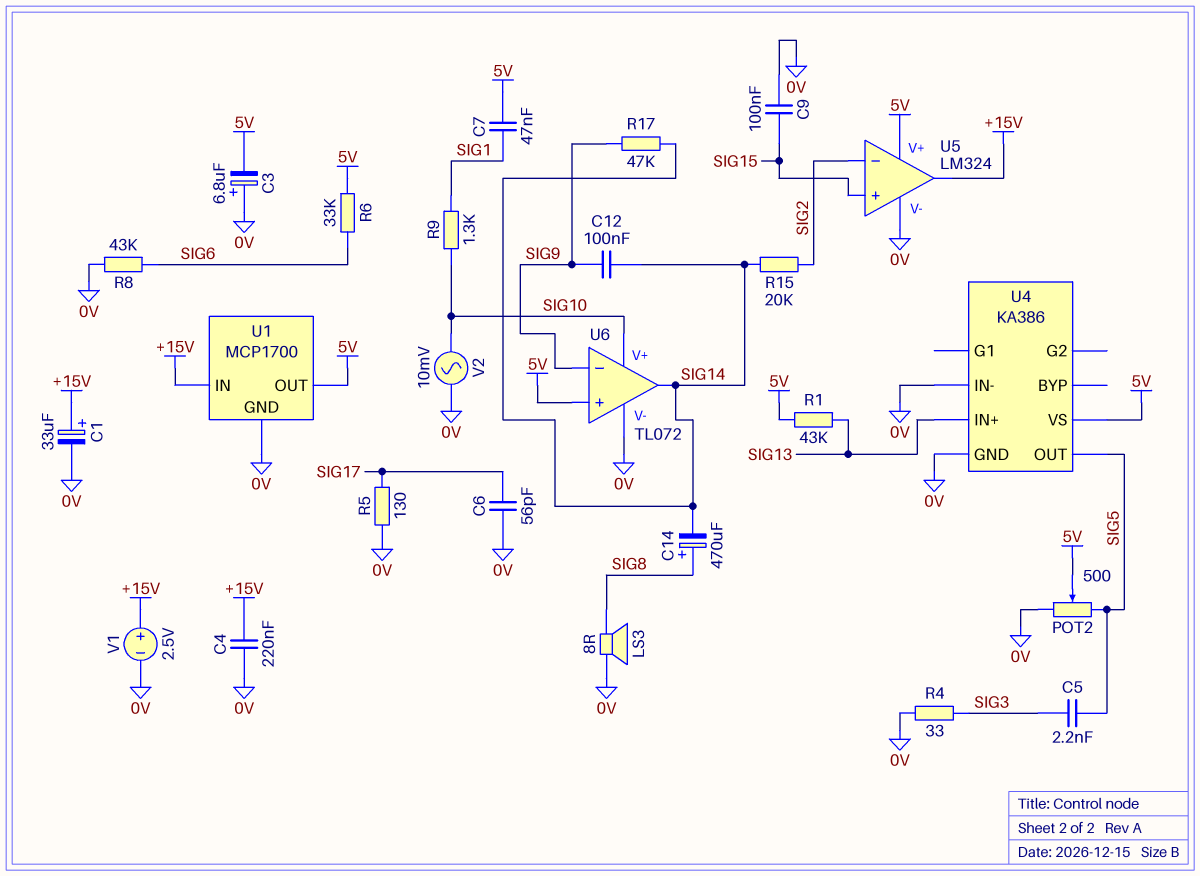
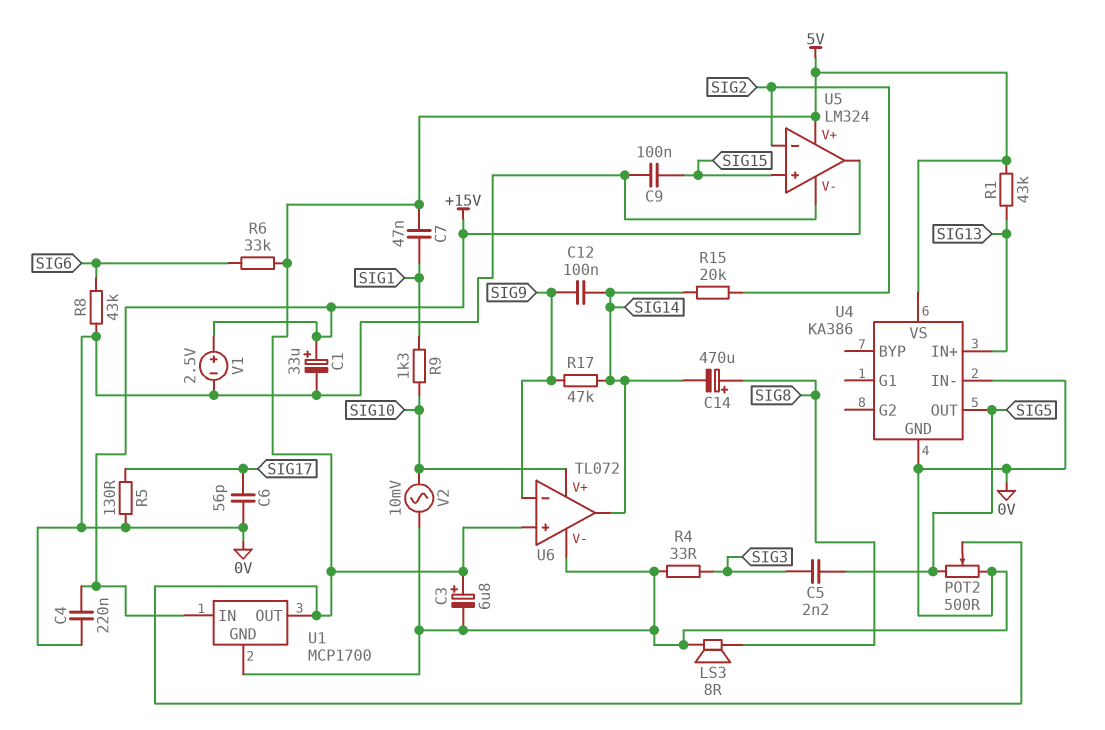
C3: 6.8uF (plus 0V, minus 5V) -> 6.8uF (plus 5V, minus 0V)

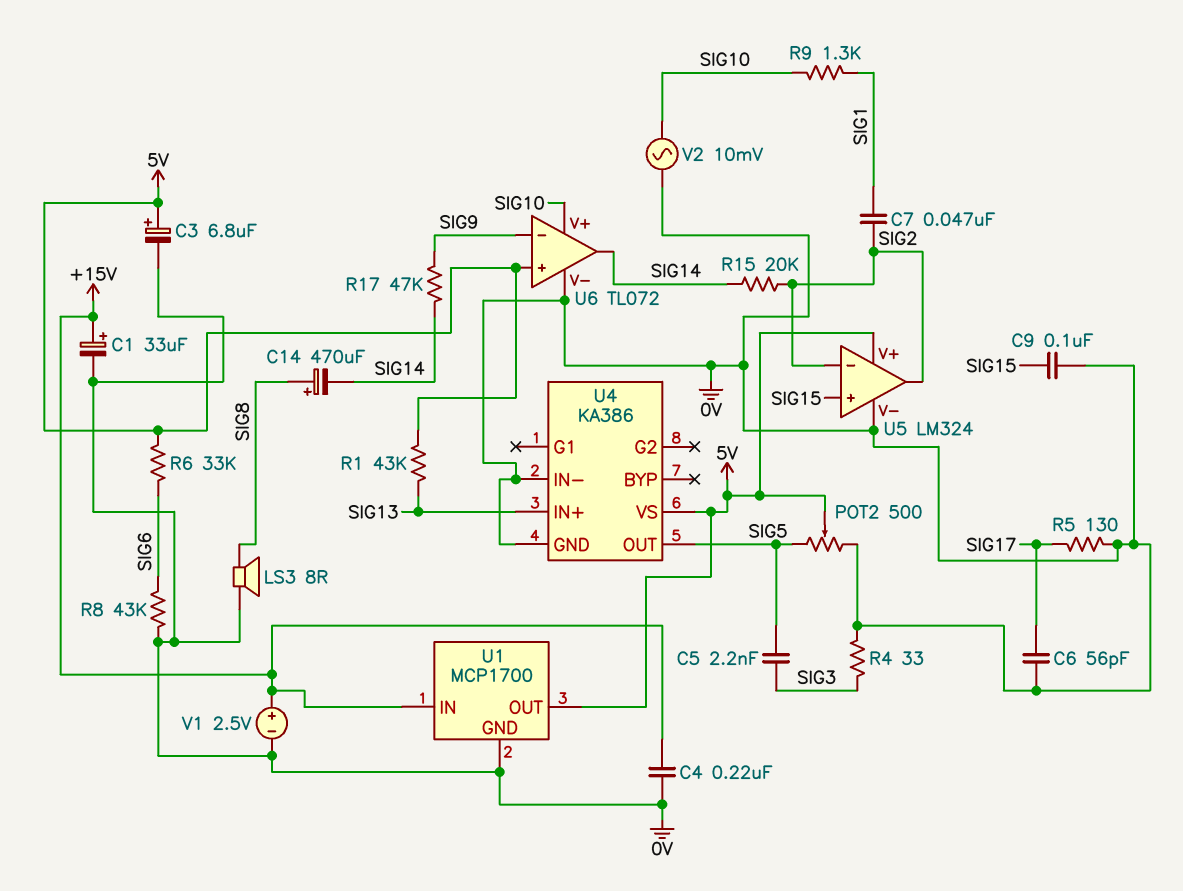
C7: 47nF (5V, SIG1) -> 47nF (SIG1, SIG2)
C12: 100nF (SIG9, SIG14) -> none
U5 pin out: +15V -> SIG2

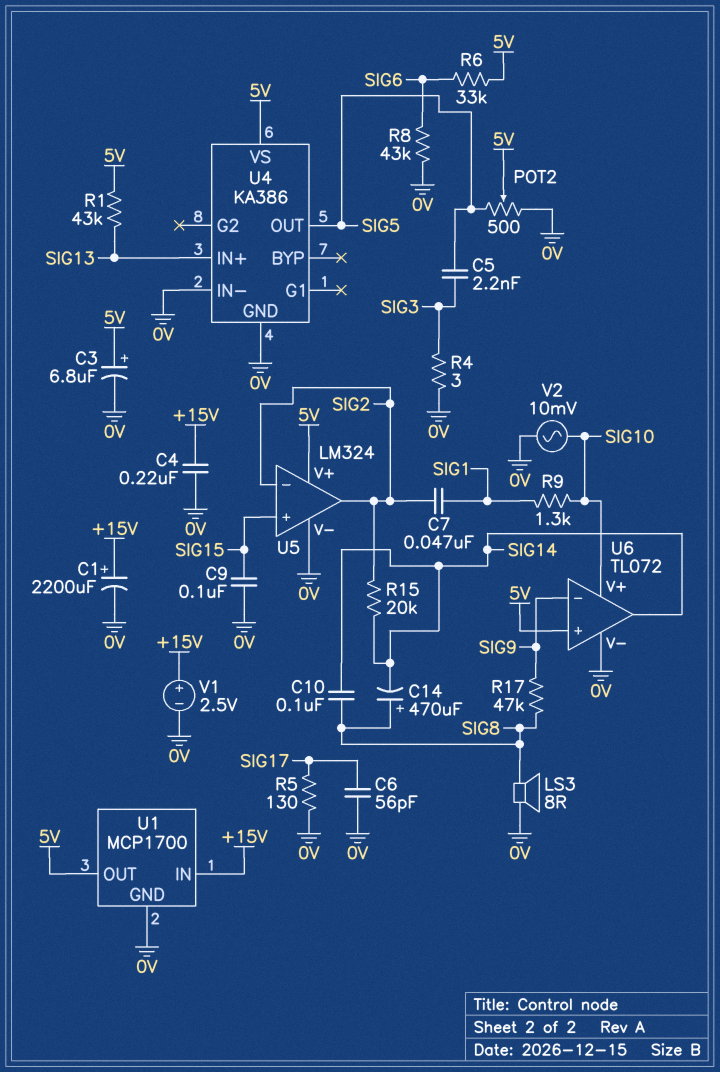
C1: 33uF (plus +15V, minus 0V) -> 2200uF (plus +15V, minus 0V)
C10: none -> 100nF (SIG8, SIG14)
R4: 33 (0V, SIG3) -> 3 (0V, SIG3)
R17: 47k (SIG9, SIG14) -> 47k (SIG8, SIG9)

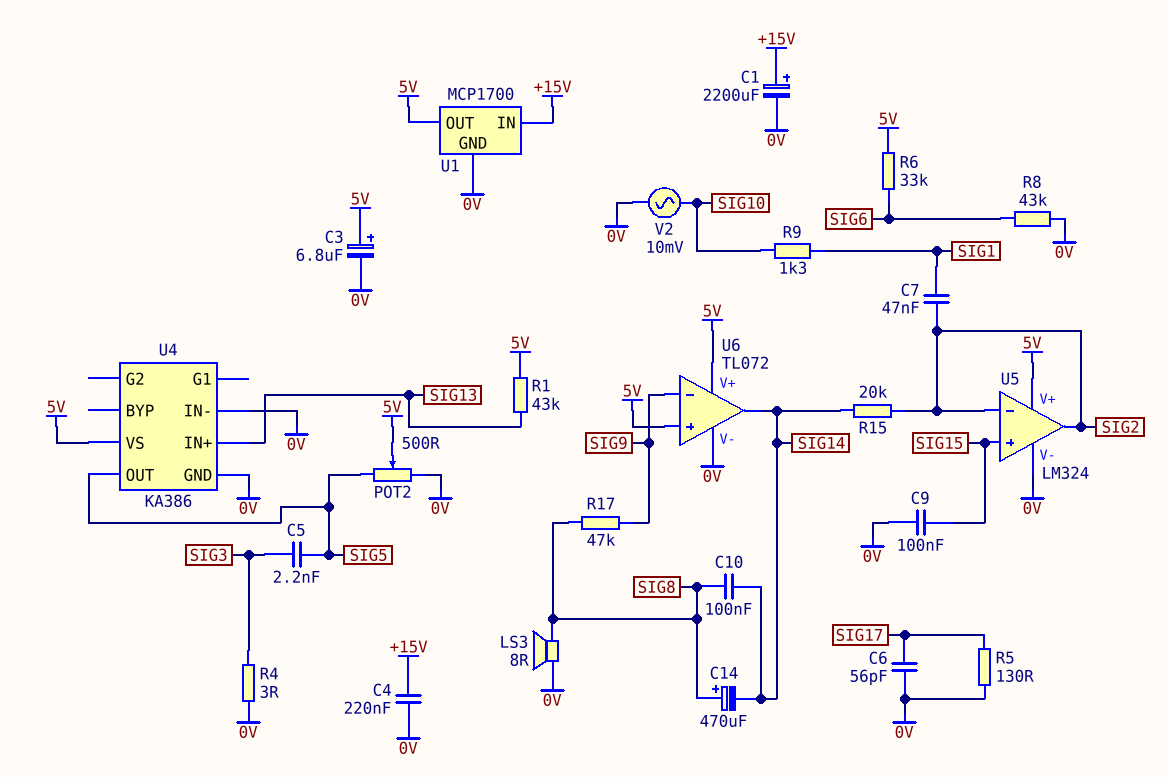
U6 pin V+: SIG10 -> 5V
V1: 2.5V (plus +15V, minus 0V) -> none

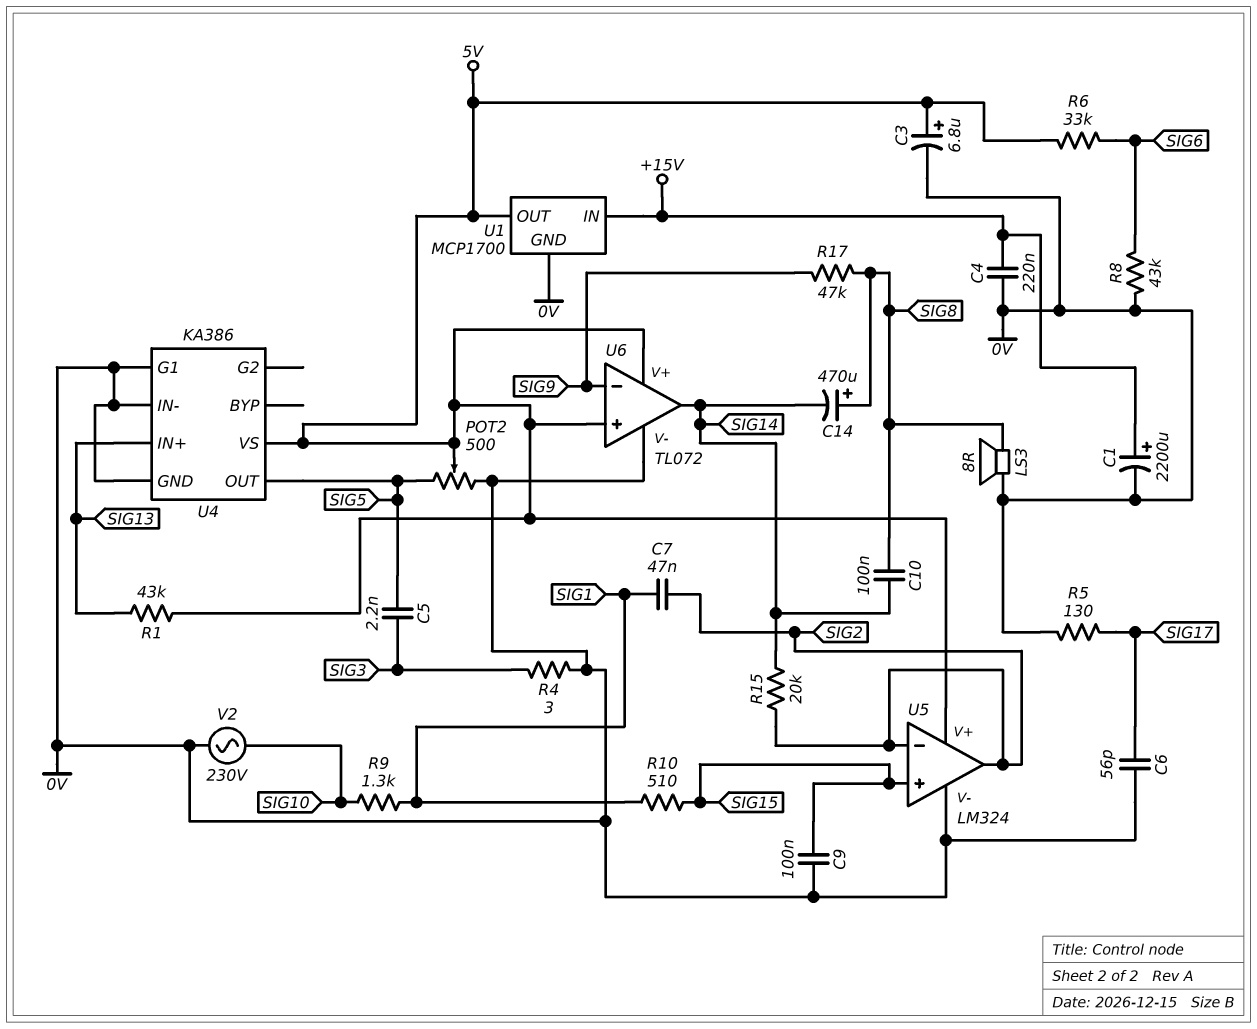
R10: none -> 510 (SIG1, SIG15)
U4 pin G1: none -> 0V
V2: AC 10mV (0V, SIG10) -> AC 230V (0V, SIG10)

